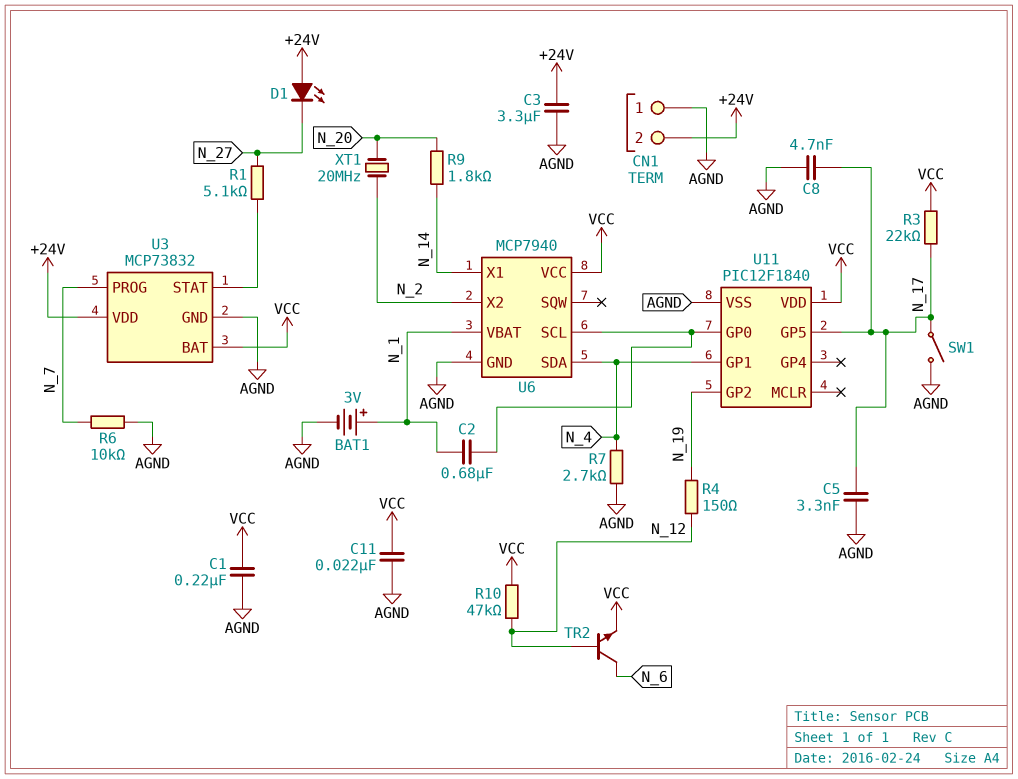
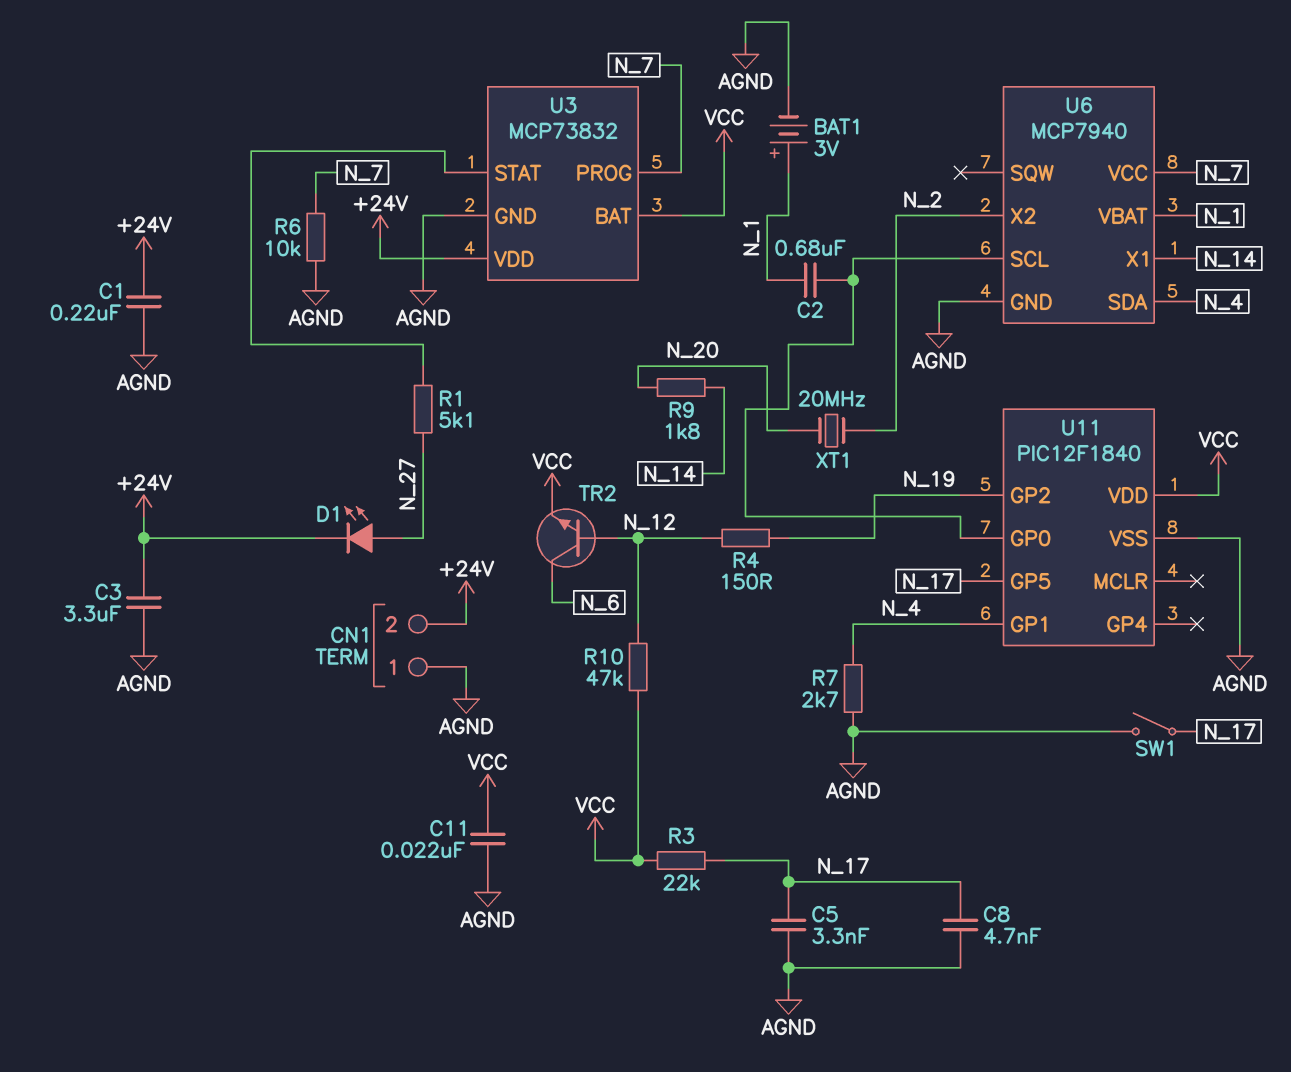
C1: 220nF (AGND, VCC) -> 220nF (+24V, AGND)
D1: LED (A +24V, K N_27) -> LED (A N_27, K +24V)
U6 pin VCC: VCC -> N_7

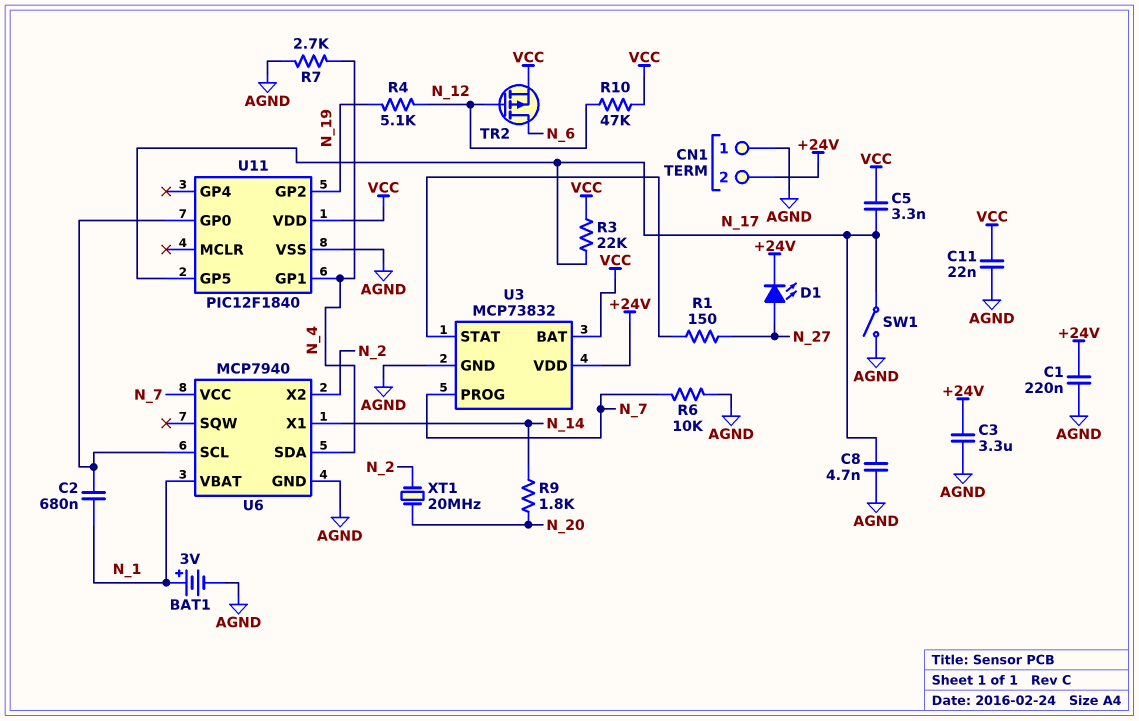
C5: 3.3nF (AGND, N_17) -> 3.3nF (N_17, VCC)
R1: 5.1k (N_27, U3/STAT) -> 150 (N_27, U3/STAT)
R4: 150 (N_12, N_19) -> 5.1k (N_12, N_19)
TR2: NPN (B N_12, C N_6, E VCC) -> PMOS (G N_12, D N_6, S VCC)

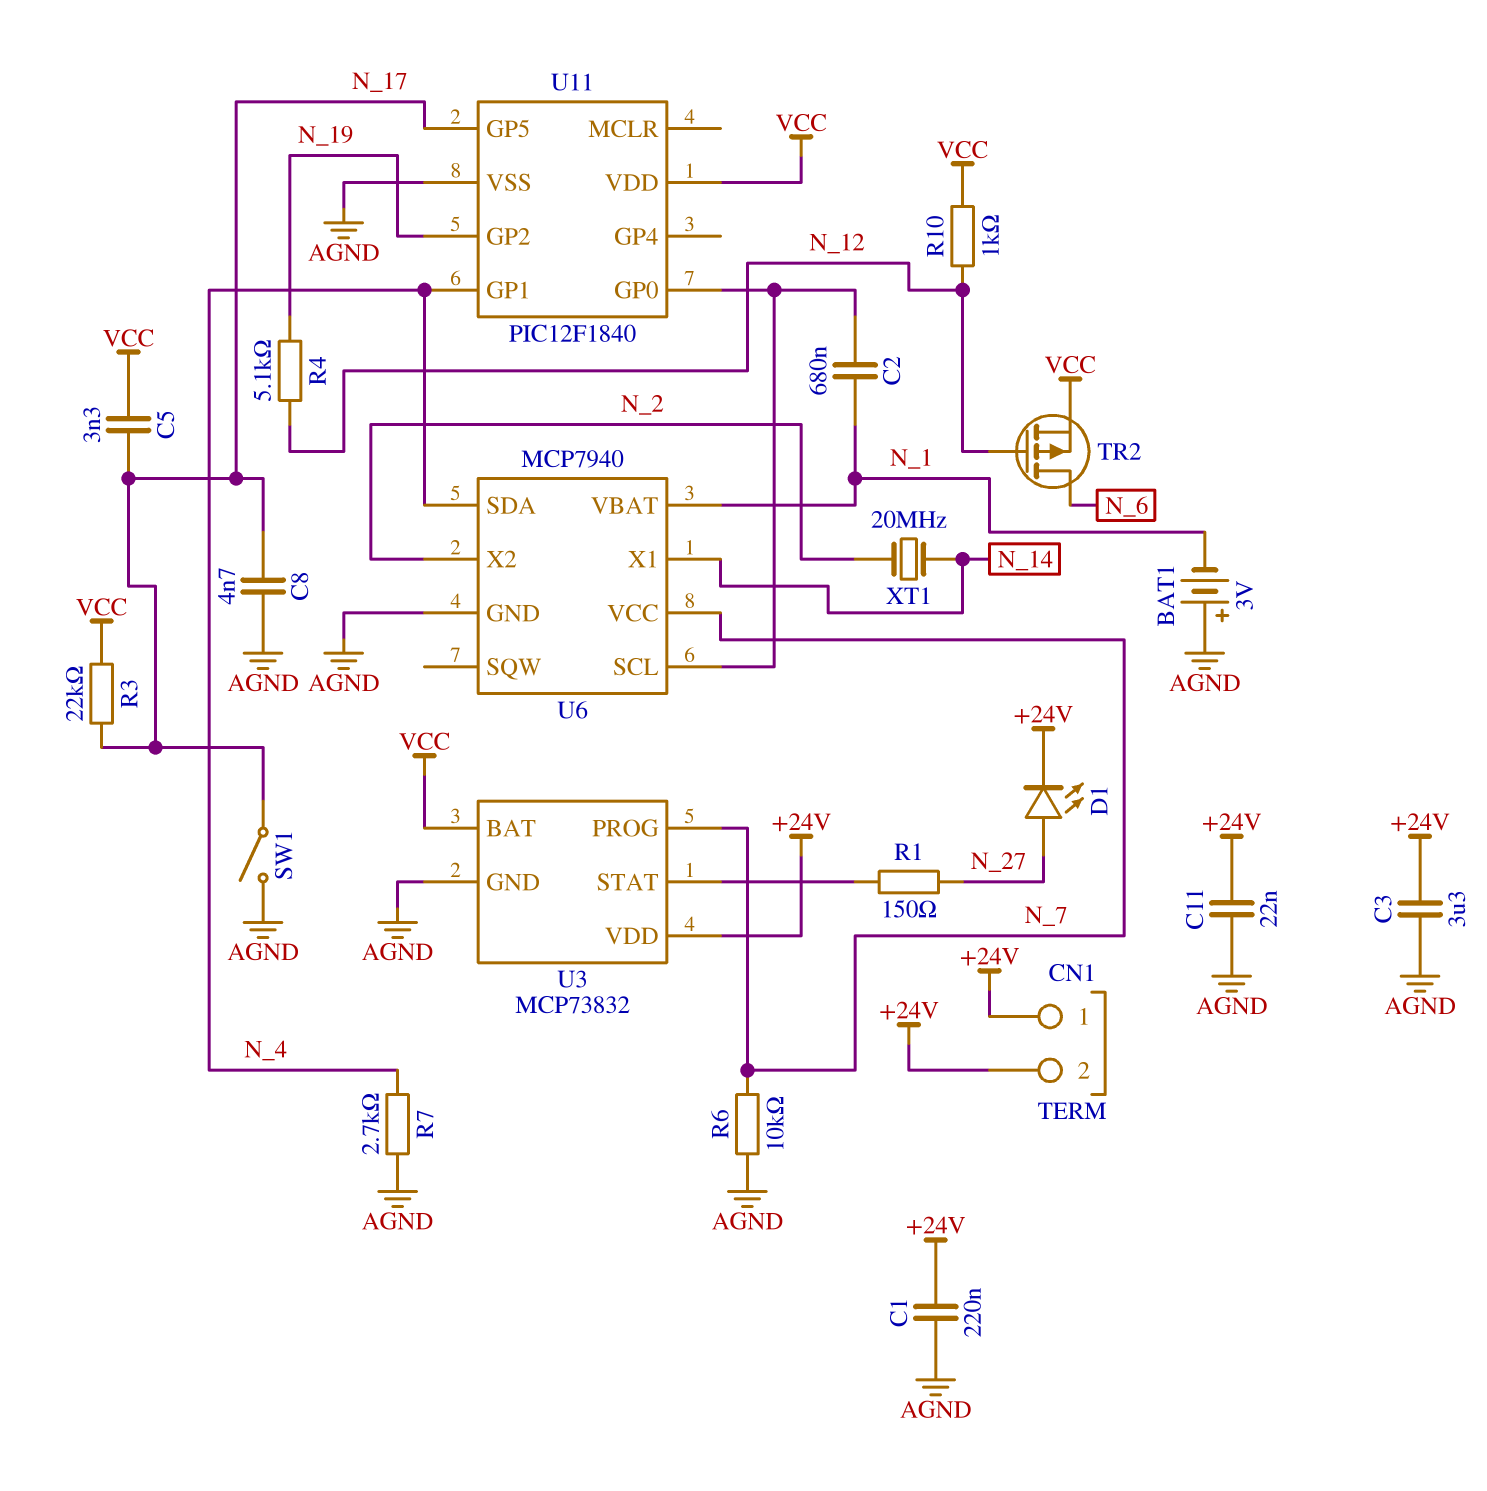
BAT1: 3V (plus N_1, minus AGND) -> 3V (plus AGND, minus N_1)
C11: 22nF (AGND, VCC) -> 22nF (+24V, AGND)
CN1 pin 1: AGND -> +24V
R9: 1.8k (N_14, N_20) -> none
R10: 47k (N_12, VCC) -> 1k (N_12, VCC)
XT1: 20MHz (N_2, N_20) -> 20MHz (N_2, N_14)

